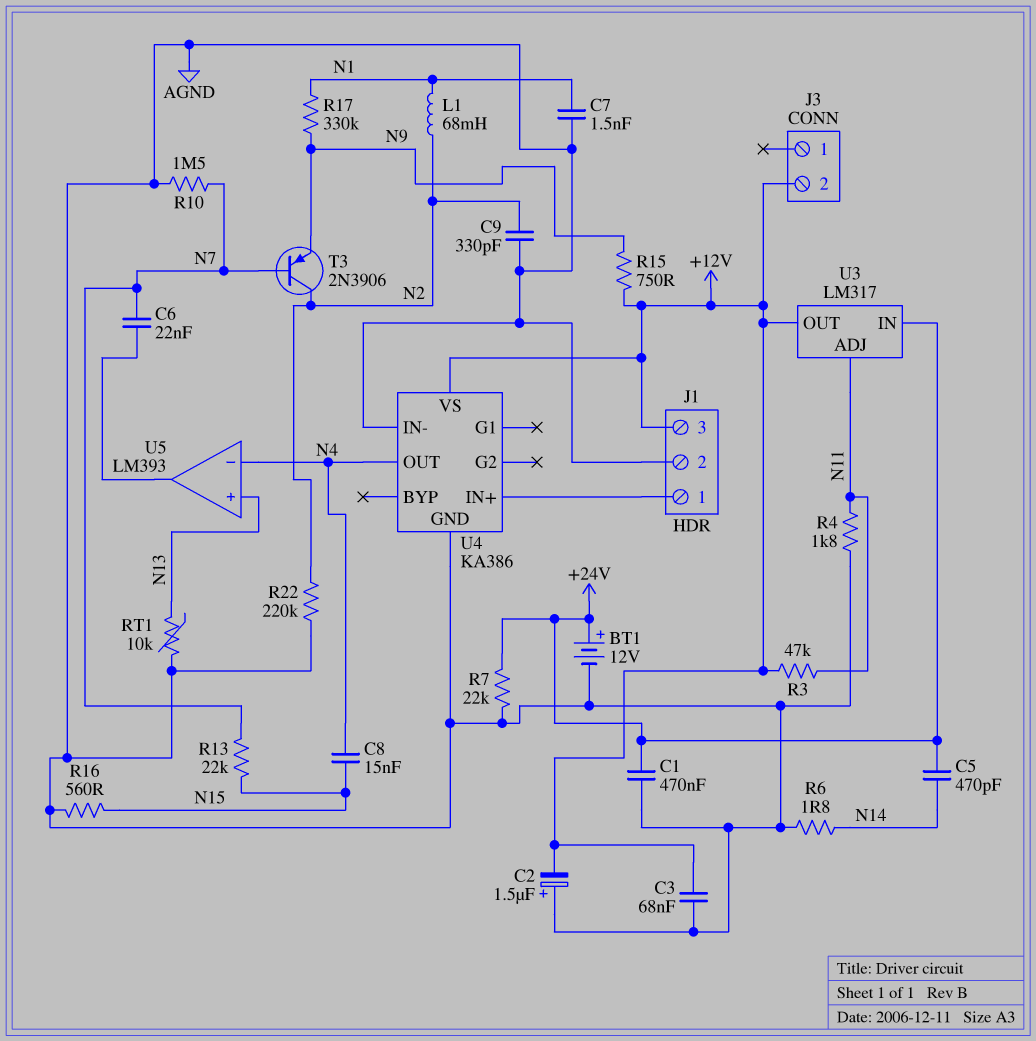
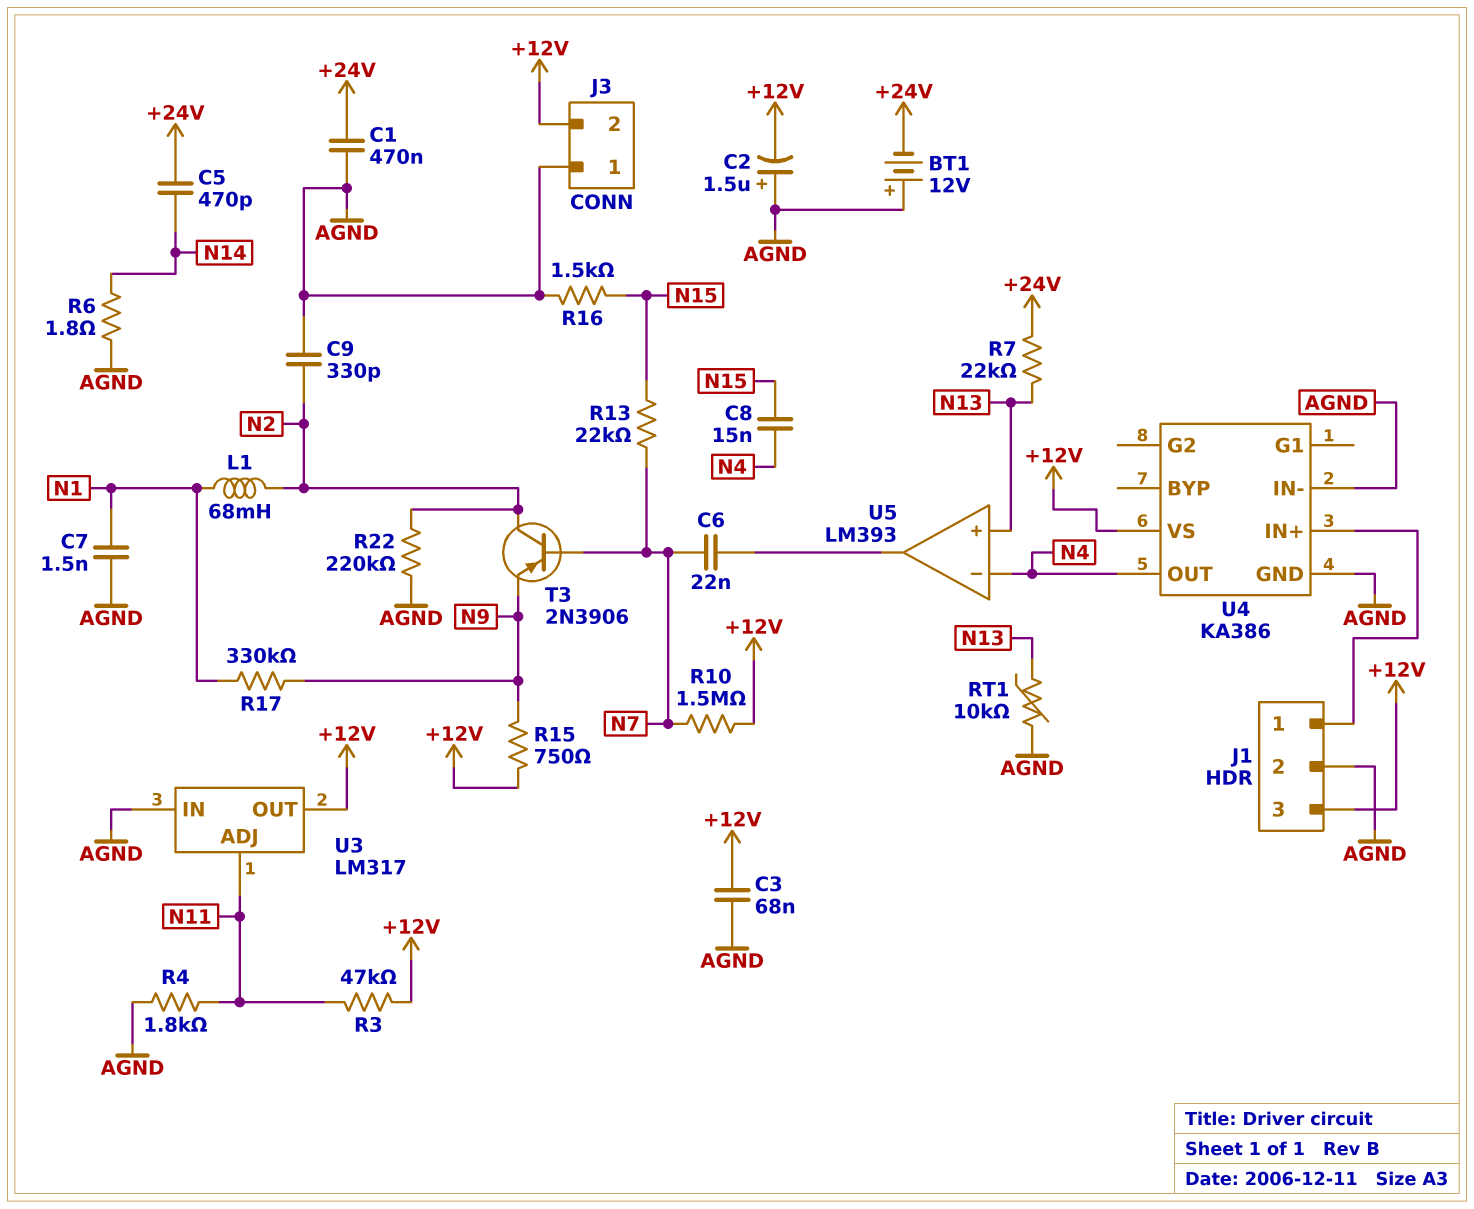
BT1: 12V (plus +24V, minus AGND) -> 12V (plus AGND, minus +24V)
J3 pin 1: none -> AGND
R7: 22k (+24V, AGND) -> 22k (+24V, N13)
R10: 1.5M (AGND, N7) -> 1.5M (+12V, N7)
R16: 560 (AGND, N15) -> 1.5k (AGND, N15)
U3 pin IN: +24V -> AGND

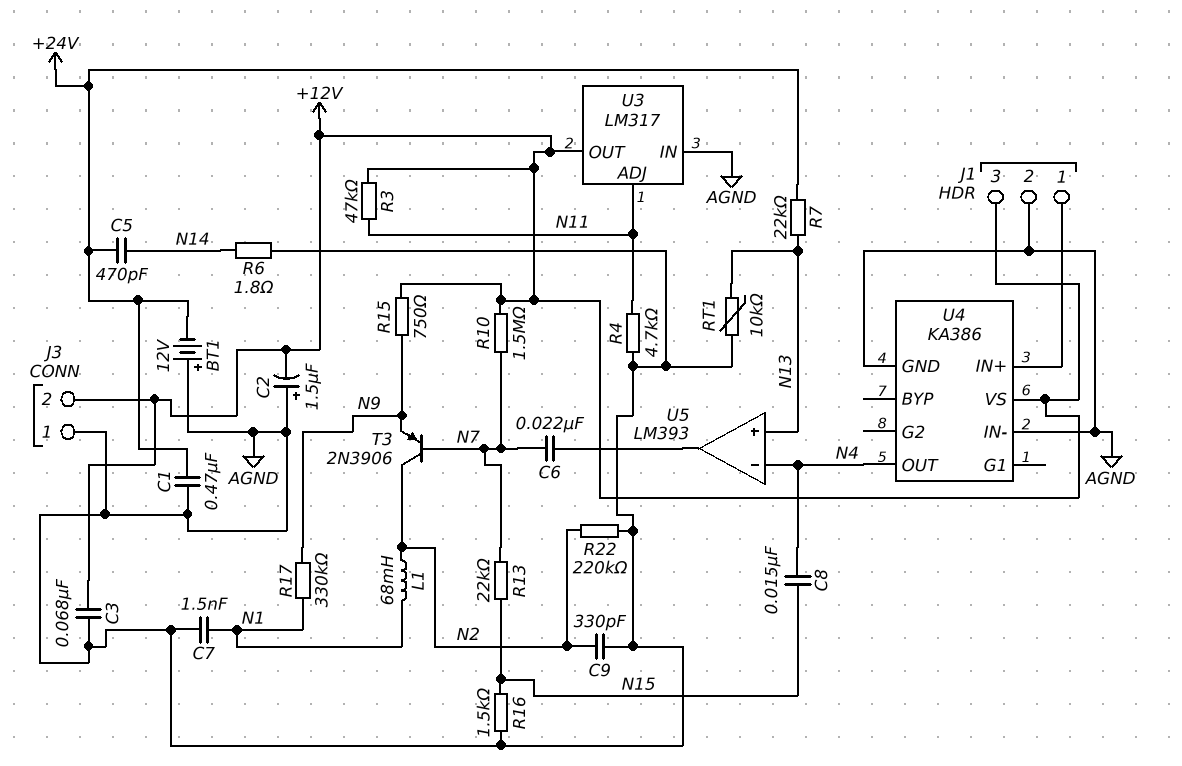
R4: 1.8k (AGND, N11) -> 4.7k (AGND, N11)

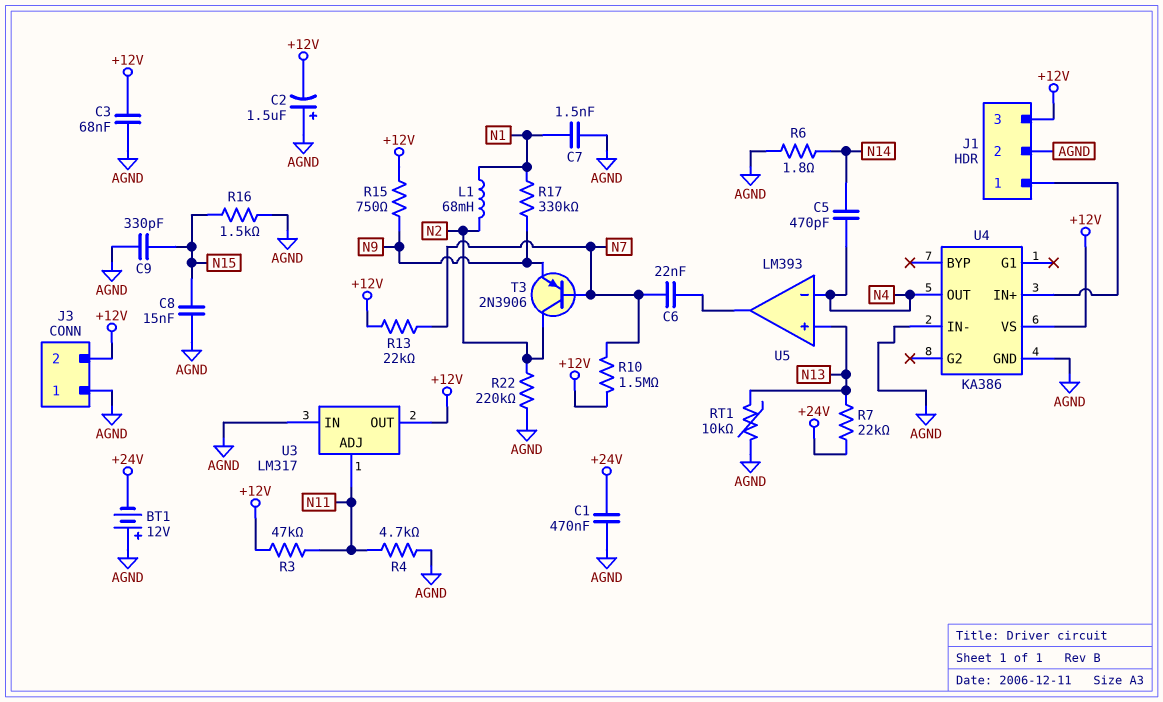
C5: 470pF (+24V, N14) -> 470pF (N4, N14)
C8: 15nF (N4, N15) -> 15nF (AGND, N15)
C9: 330pF (AGND, N2) -> 330pF (AGND, N15)
R13: 22k (N7, N15) -> 22k (+12V, N7)

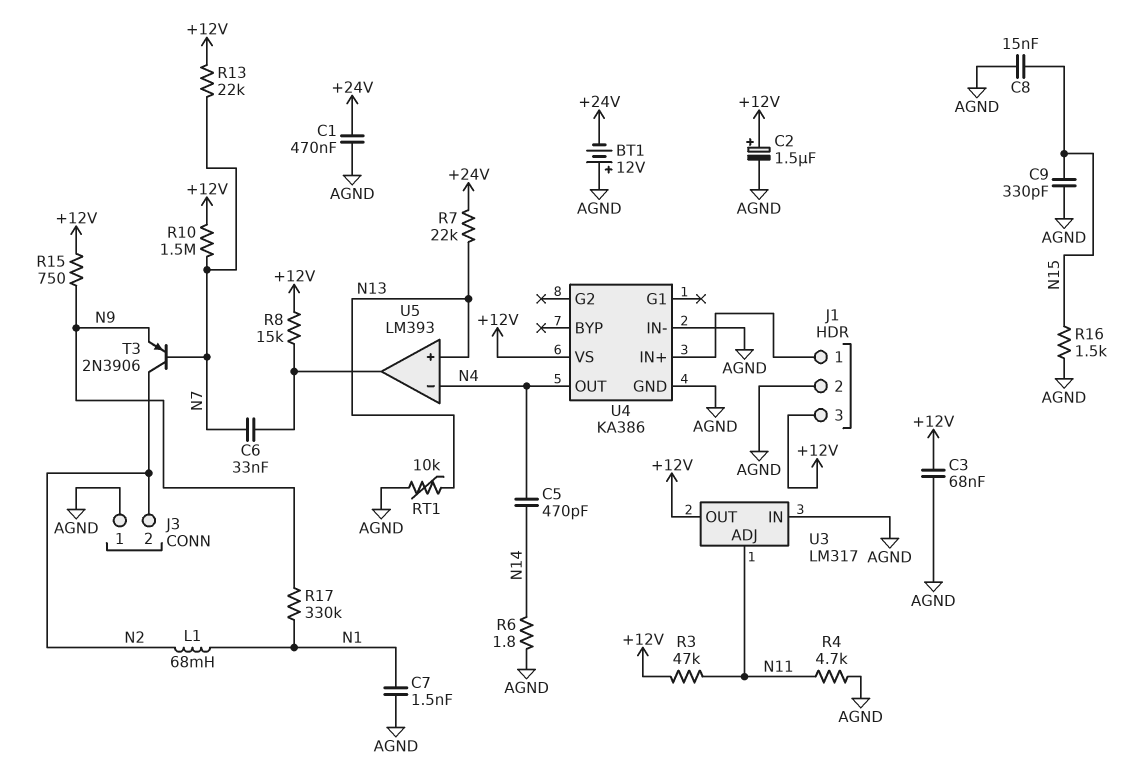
C2: 1.5uF (plus AGND, minus +12V) -> 1.5uF (plus +12V, minus AGND)
C6: 22nF (N7, U5/out) -> 33nF (N7, U5/out)
J3 pin 2: +12V -> N2
R8: none -> 15k (+12V, U5/out)
R22: 220k (AGND, N2) -> none

